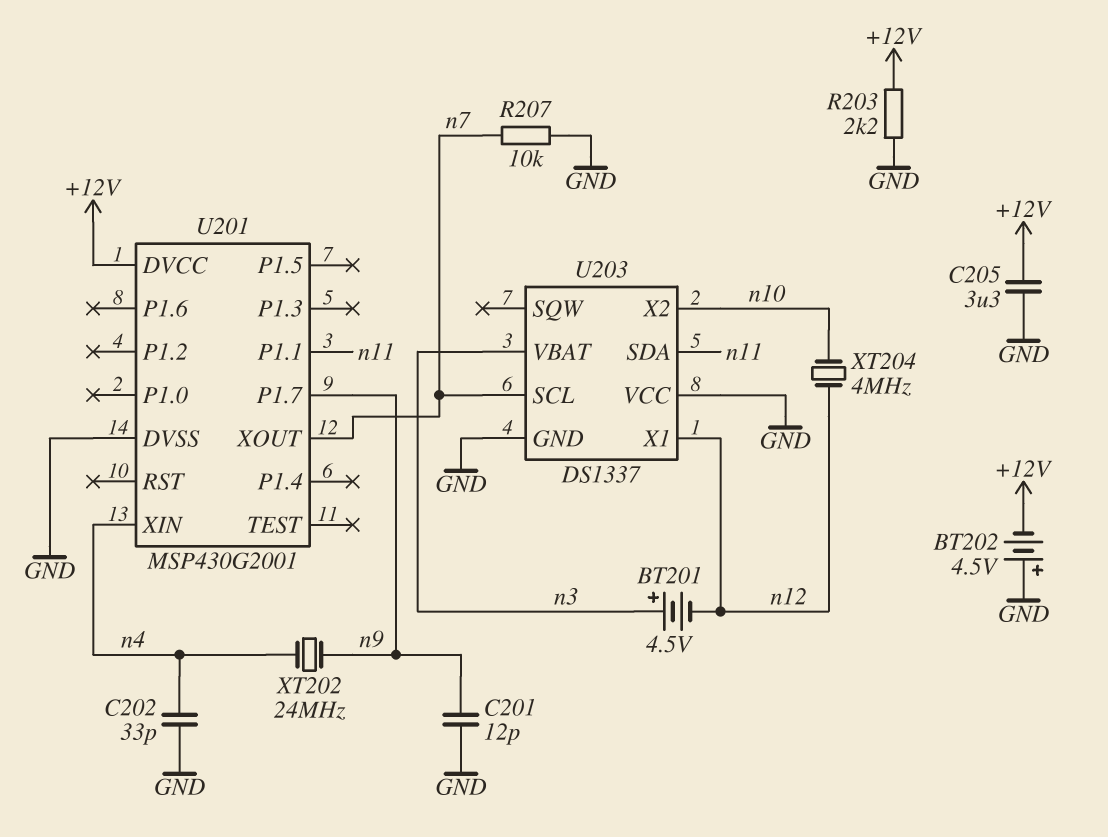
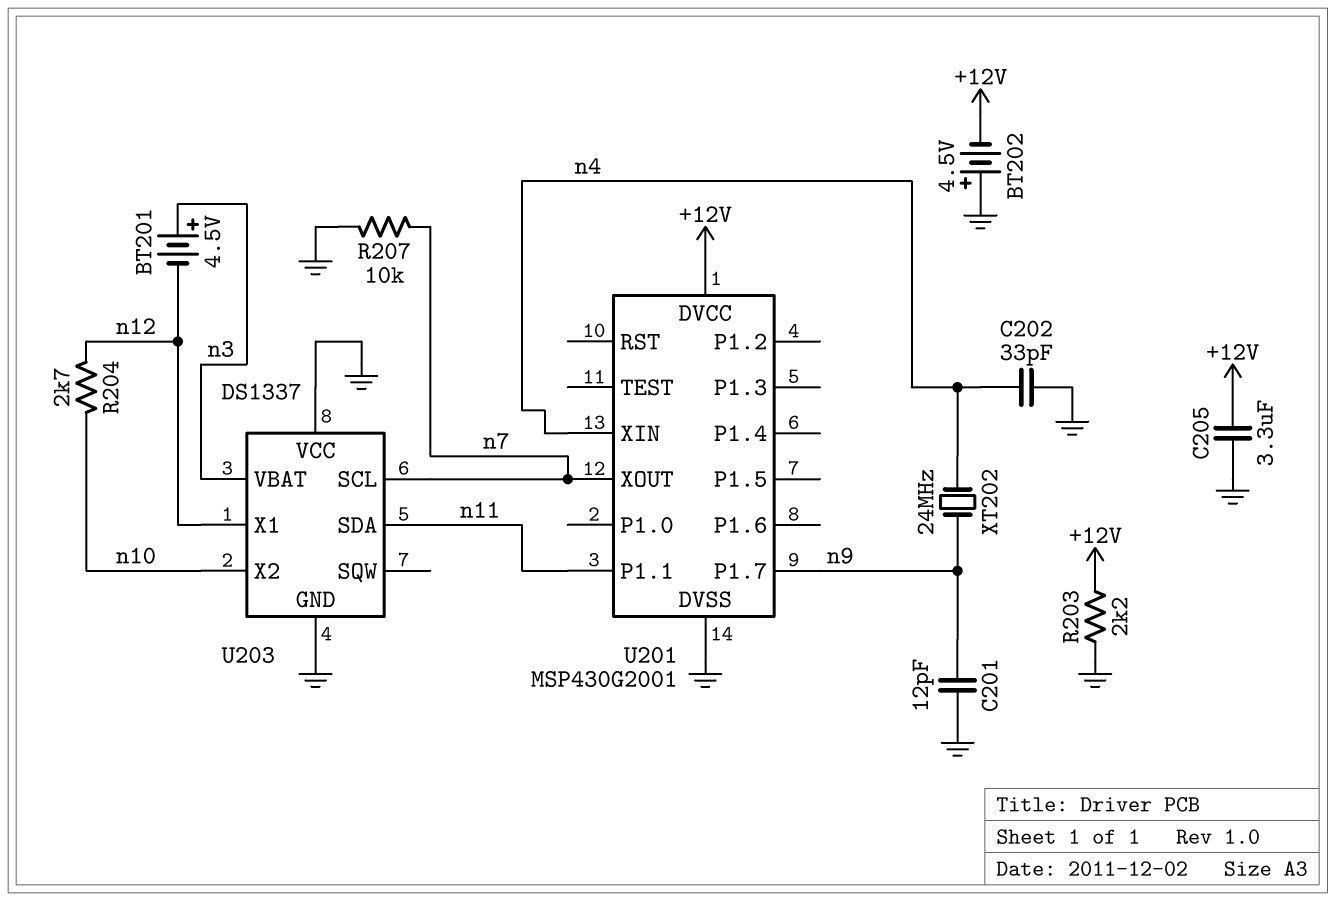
R204: none -> 2.7k (n10, n12)
XT204: 4MHz (n10, n12) -> none

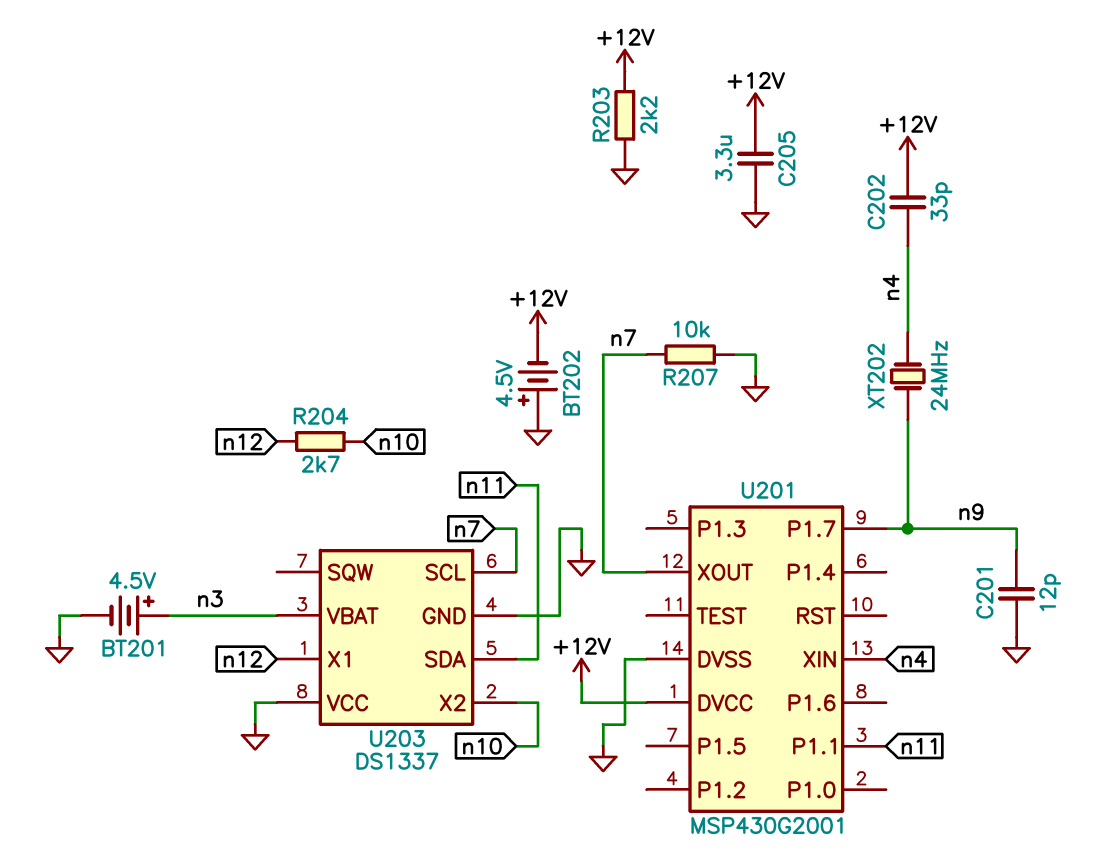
BT201: 4.5V (plus n3, minus n12) -> 4.5V (plus n3, minus GND)
C202: 33pF (GND, n4) -> 33pF (+12V, n4)

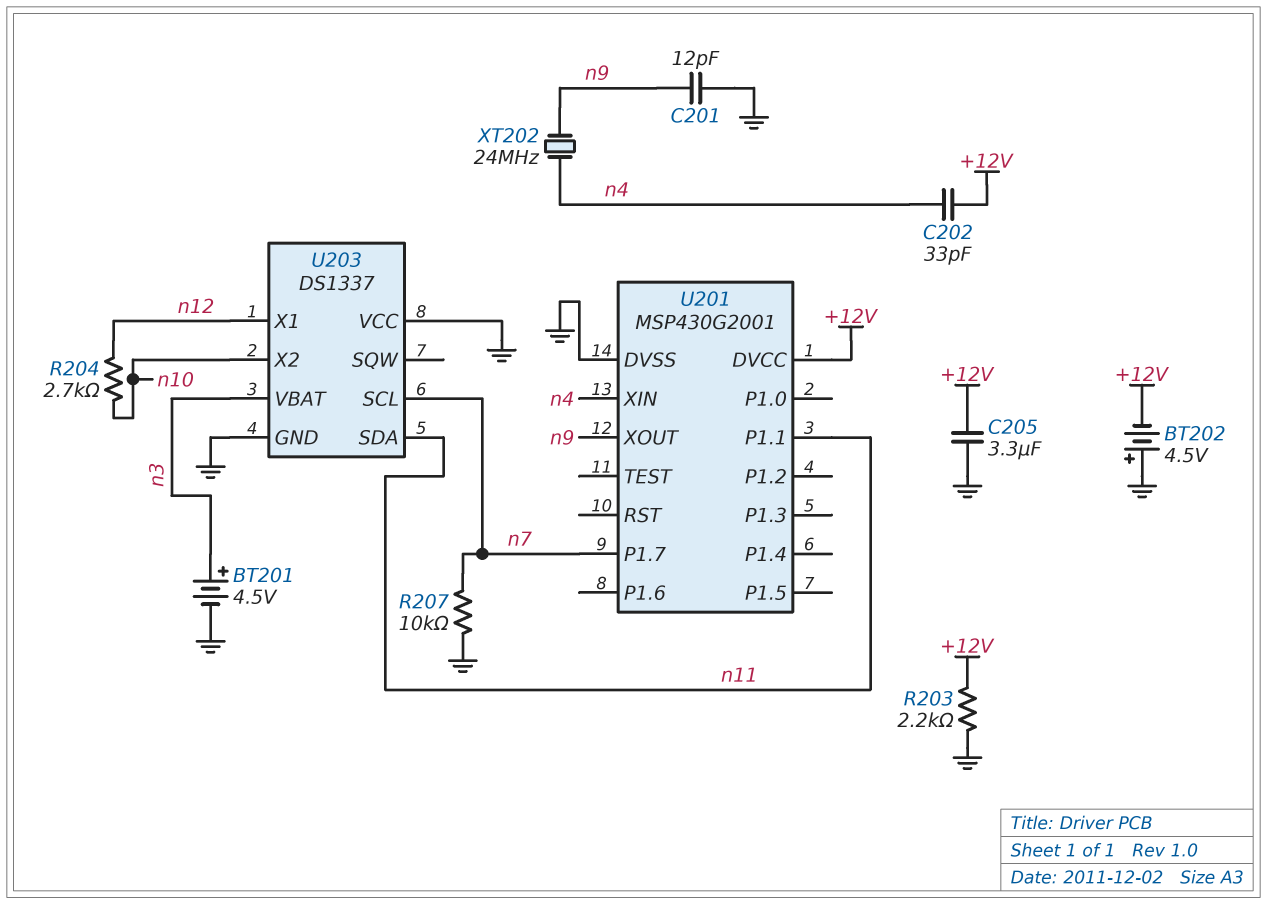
U201 pin P1.7: n9 -> n7
U201 pin XOUT: n7 -> n9

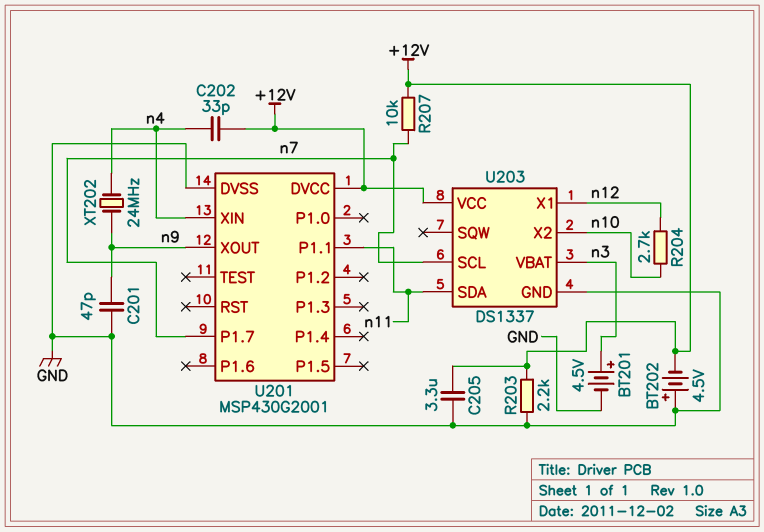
C201: 12pF (GND, n9) -> 47pF (GND, n9)
R207: 10k (GND, n7) -> 10k (+12V, n7)
U203 pin VCC: GND -> +12V

